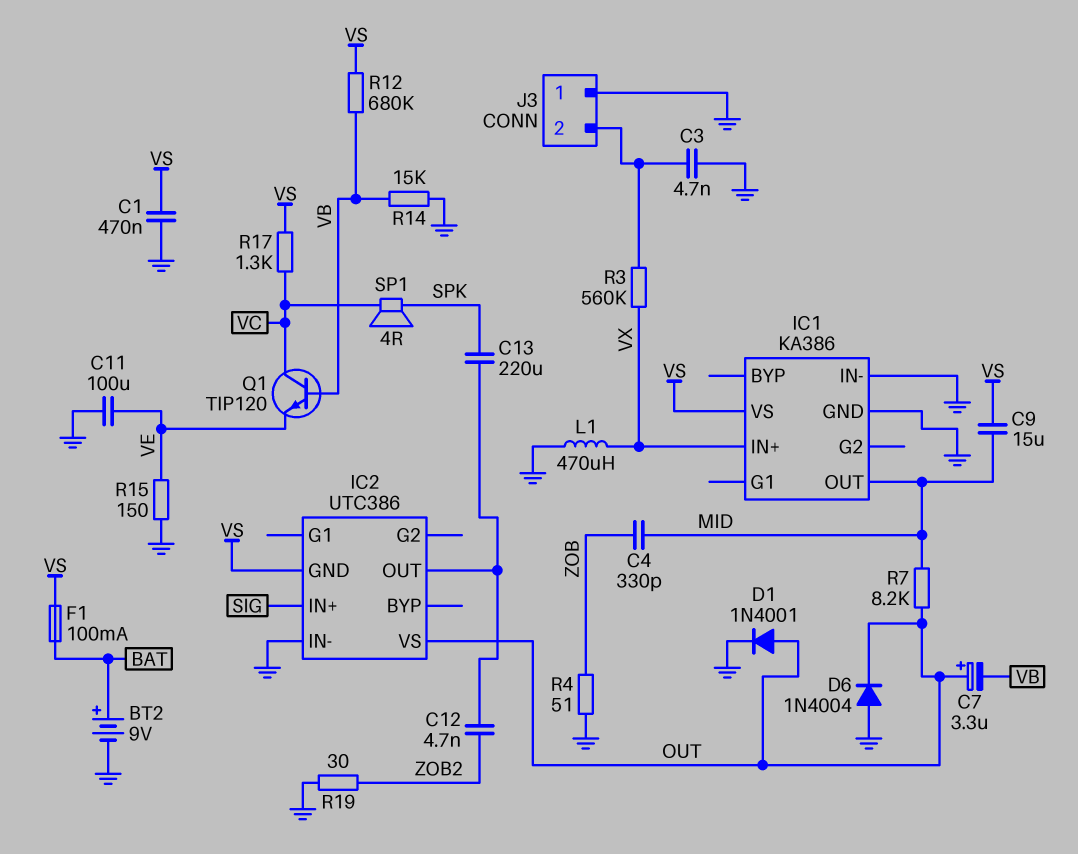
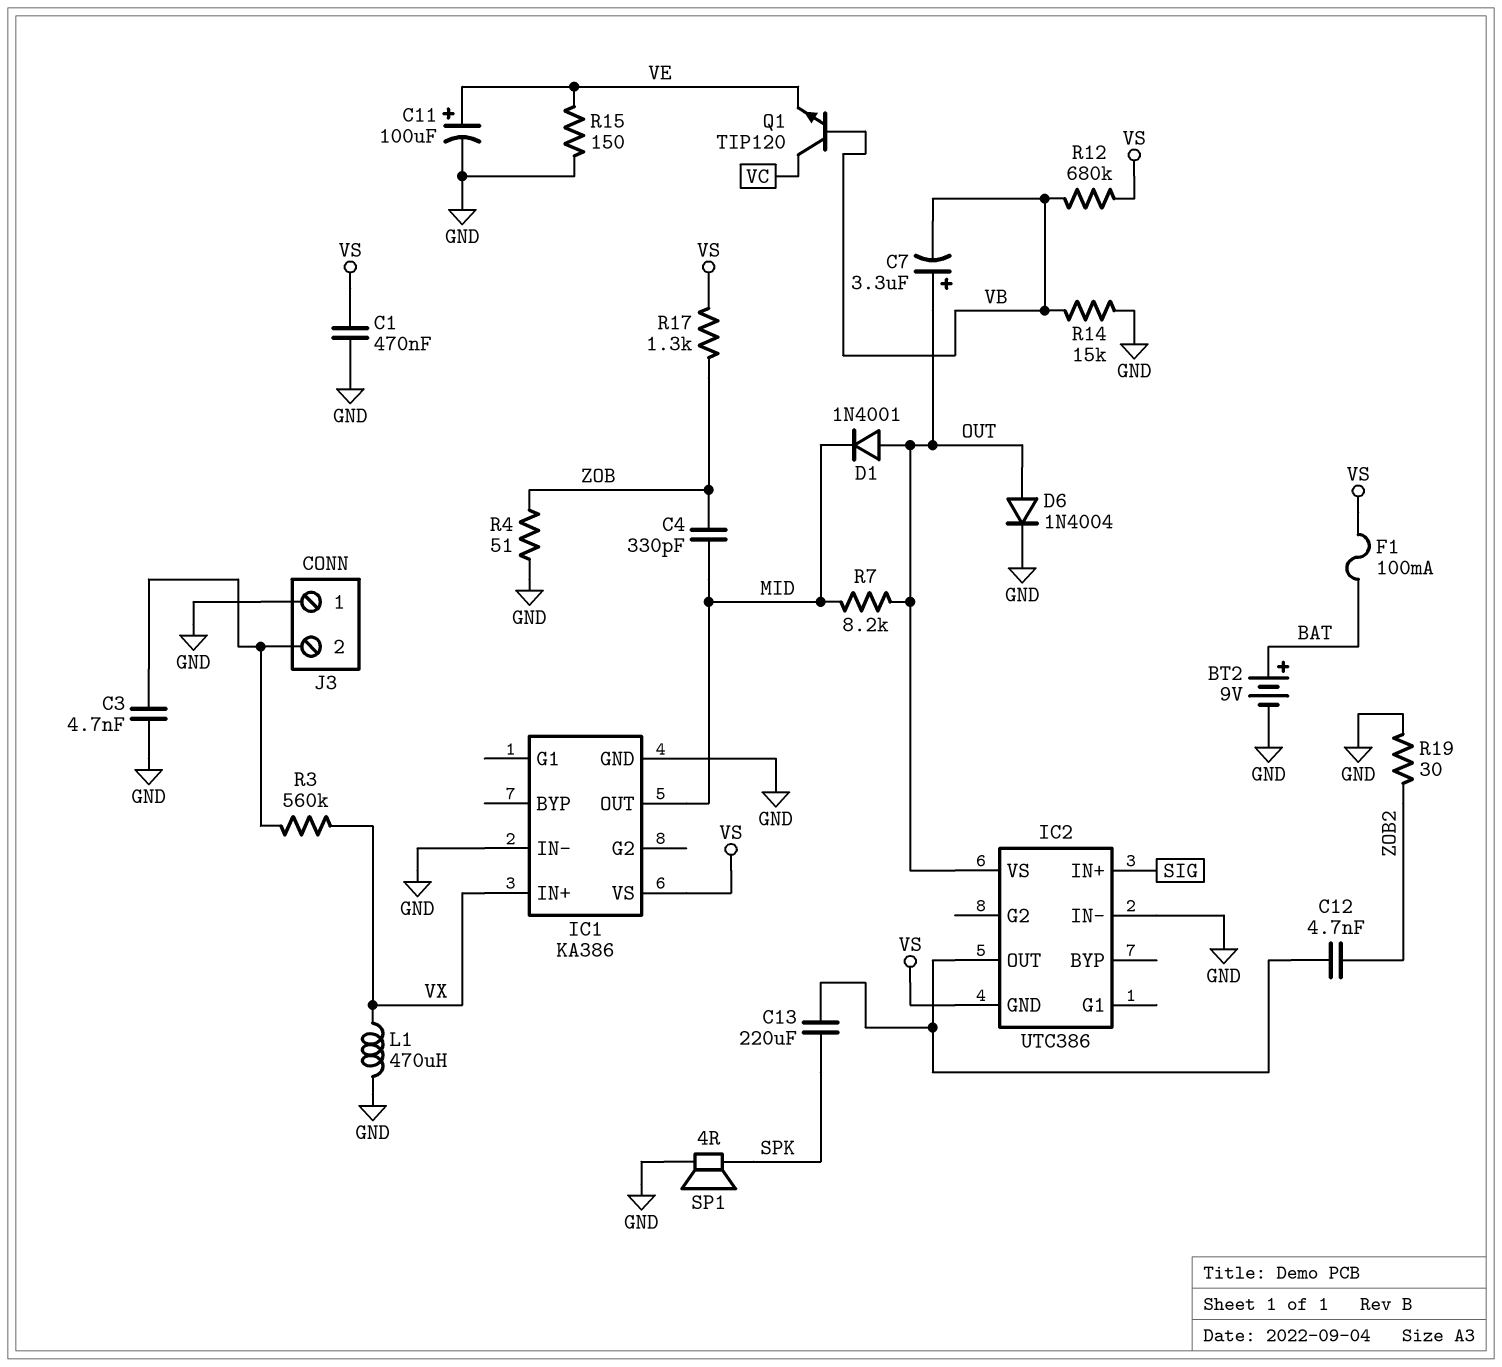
C9: 15uF (MID, VS) -> none
C11: 100uF (GND, VE) -> 100uF (plus VE, minus GND)
D1: diode 1N4001 (A OUT, K GND) -> diode 1N4001 (A OUT, K MID)
D6: diode 1N4004 (A GND, K OUT) -> diode 1N4004 (A OUT, K GND)
R17: 1.3k (VC, VS) -> 1.3k (VS, ZOB)
SP1: speaker 4R (SPK, VC) -> speaker 4R (GND, SPK)

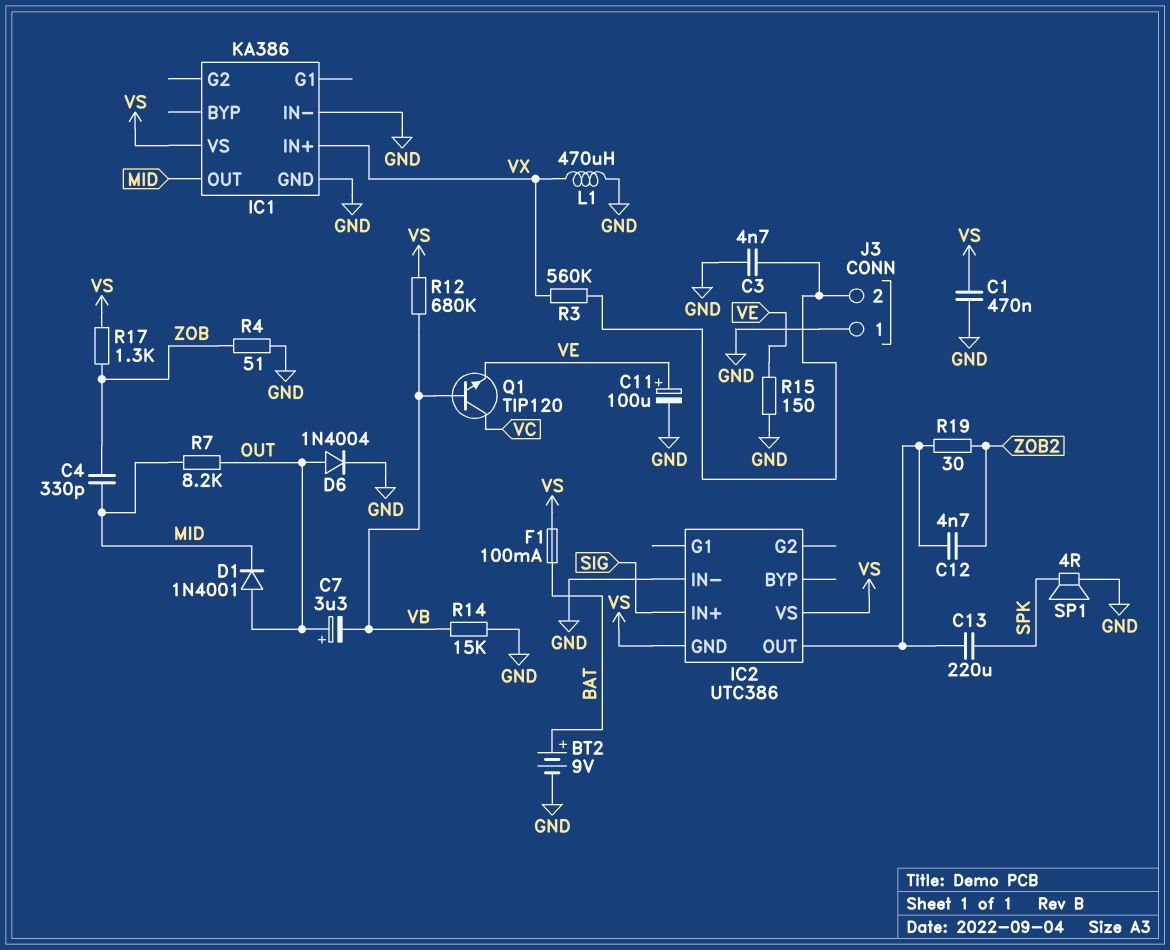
IC2 pin VS: OUT -> VS
R19: 30 (GND, ZOB2) -> 30 (IC2/OUT, ZOB2)

